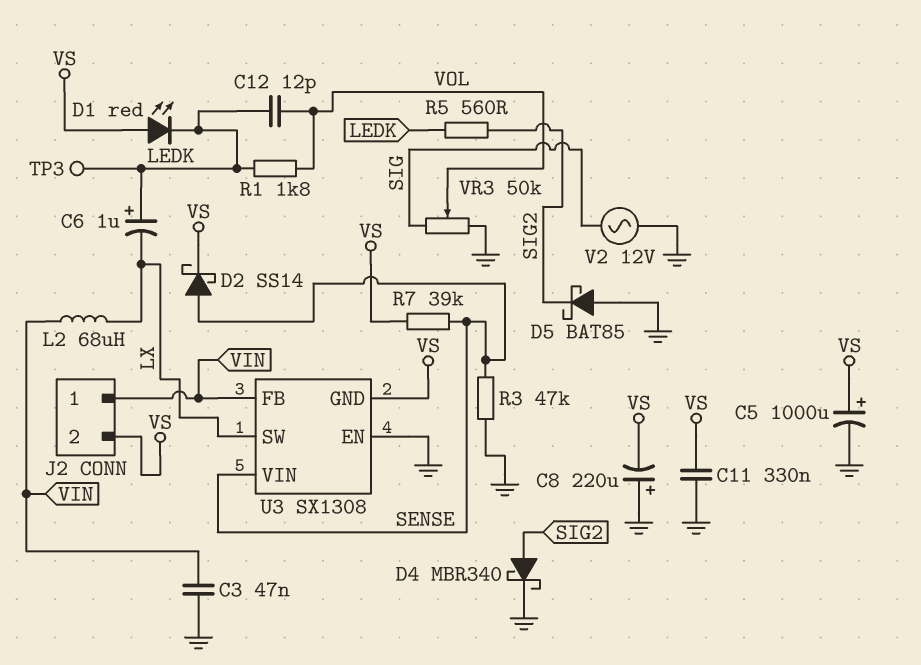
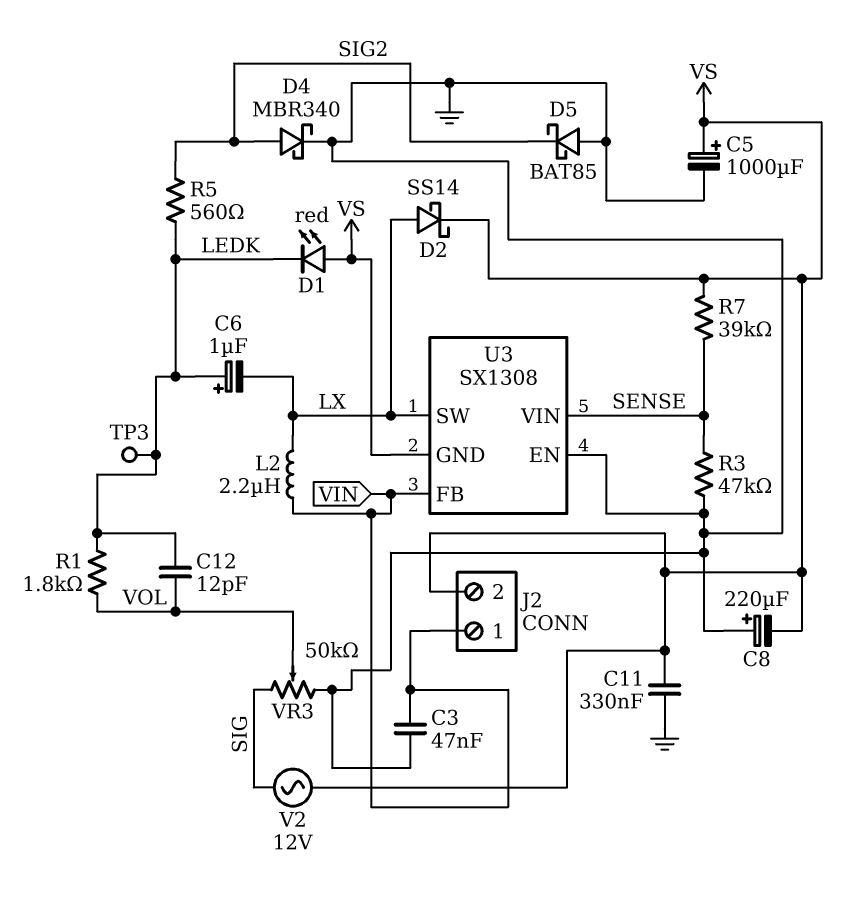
D2: schottky SS14 (A SENSE, K VS) -> schottky SS14 (A LX, K VS)
L2: 68uH (LX, VIN) -> 2.2uH (LX, VIN)
V2: AC 12V (GND, SIG) -> AC 12V (SIG, VS)

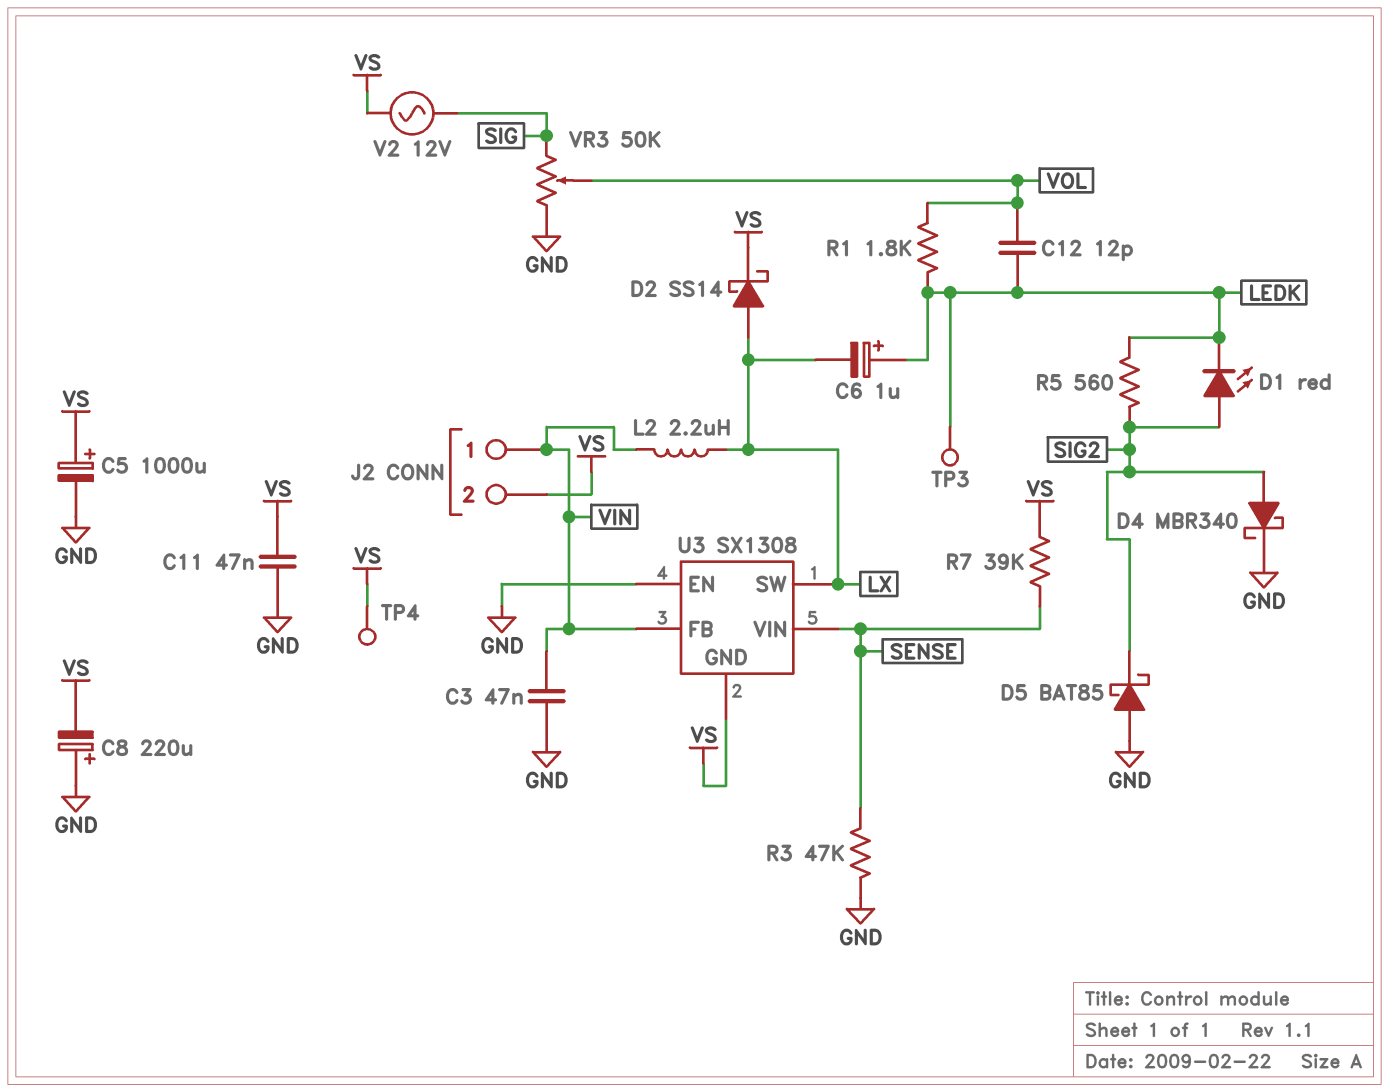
C11: 330nF (GND, VS) -> 47nF (GND, VS)
D1: LED red (A VS, K LEDK) -> LED red (A SIG2, K LEDK)
TP4: none -> test point (VS)

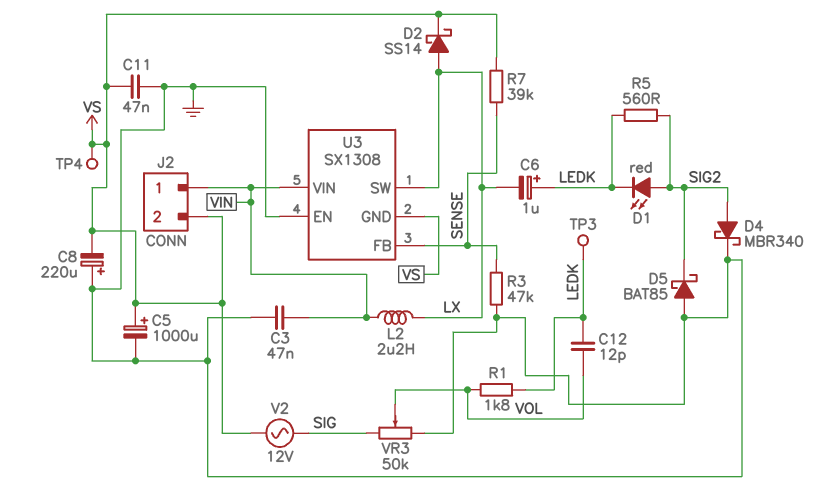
U3 pin FB: VIN -> SENSE
U3 pin VIN: SENSE -> VIN

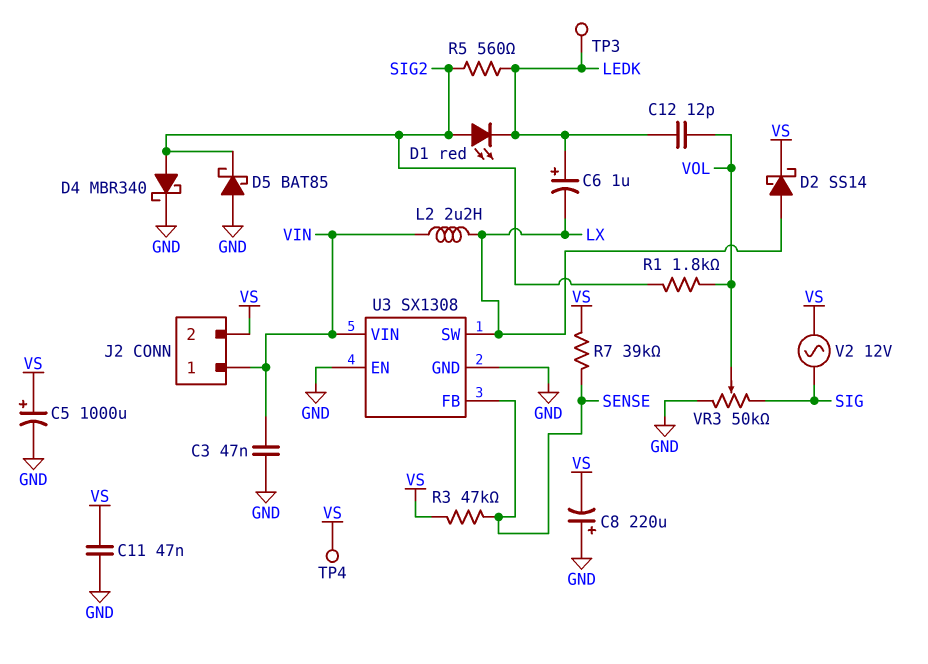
R1: 1.8k (LEDK, VOL) -> 1.8k (SIG2, VOL)
R3: 47k (GND, SENSE) -> 47k (SENSE, VS)
U3 pin GND: VS -> GND

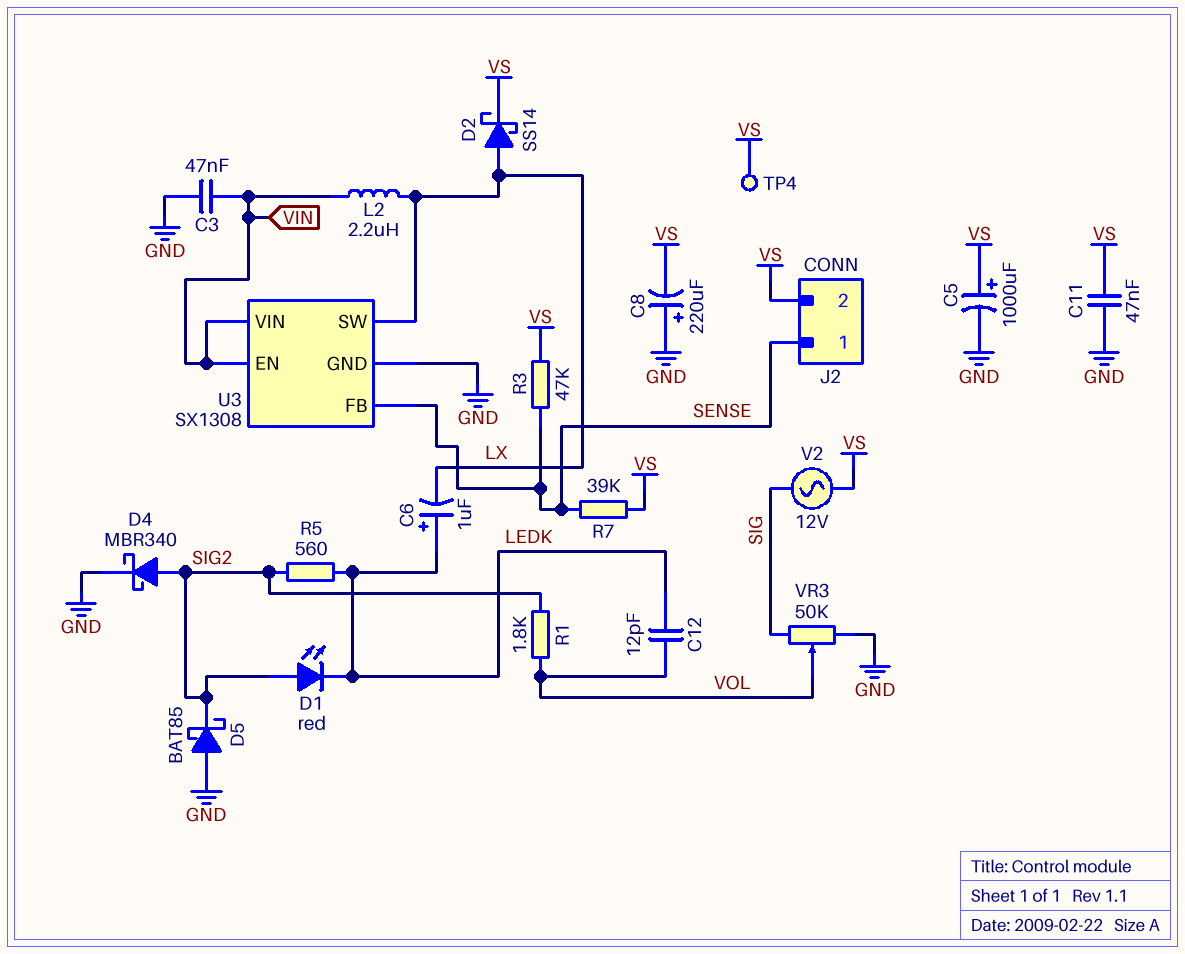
J2 pin 1: VIN -> SENSE
TP3: test point (LEDK) -> none
U3 pin EN: GND -> VIN

